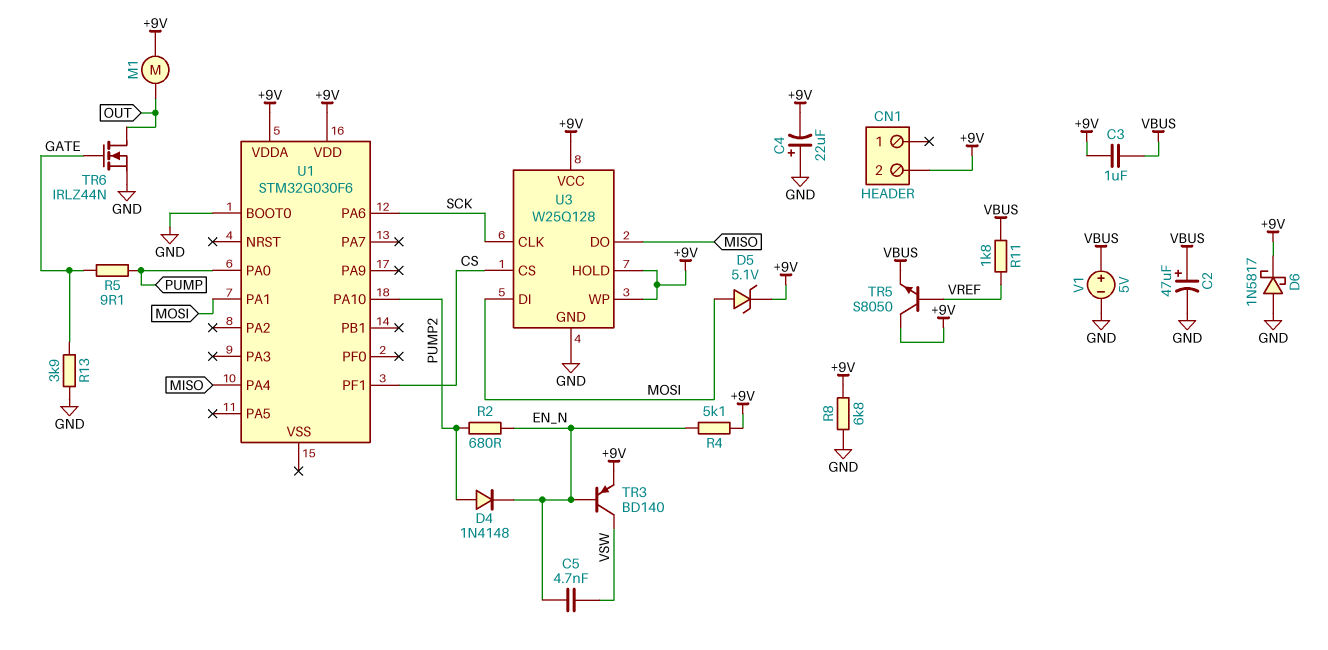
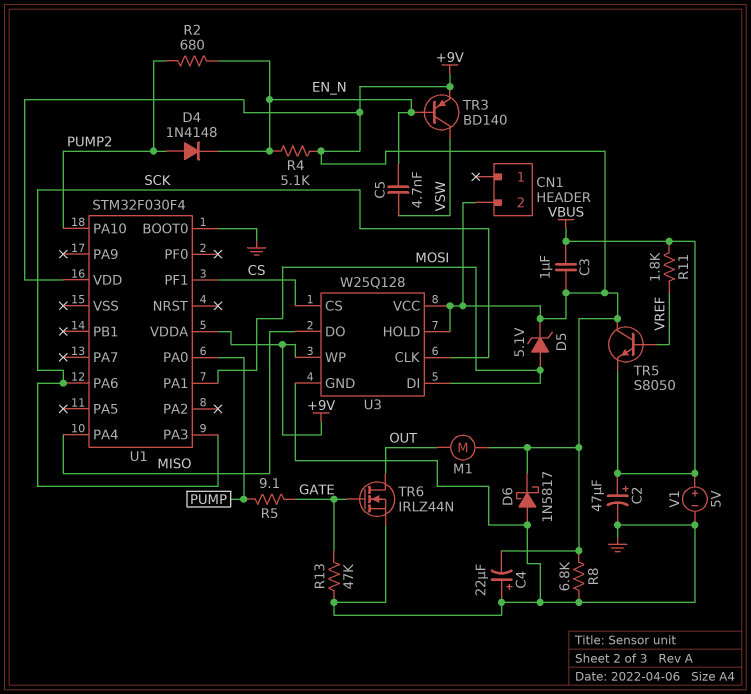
R13: 3.9k (GATE, GND) -> 47k (GATE, GND)
U1: STM32G030F6 -> STM32F030F4
U1 pin PA3: none -> SCK

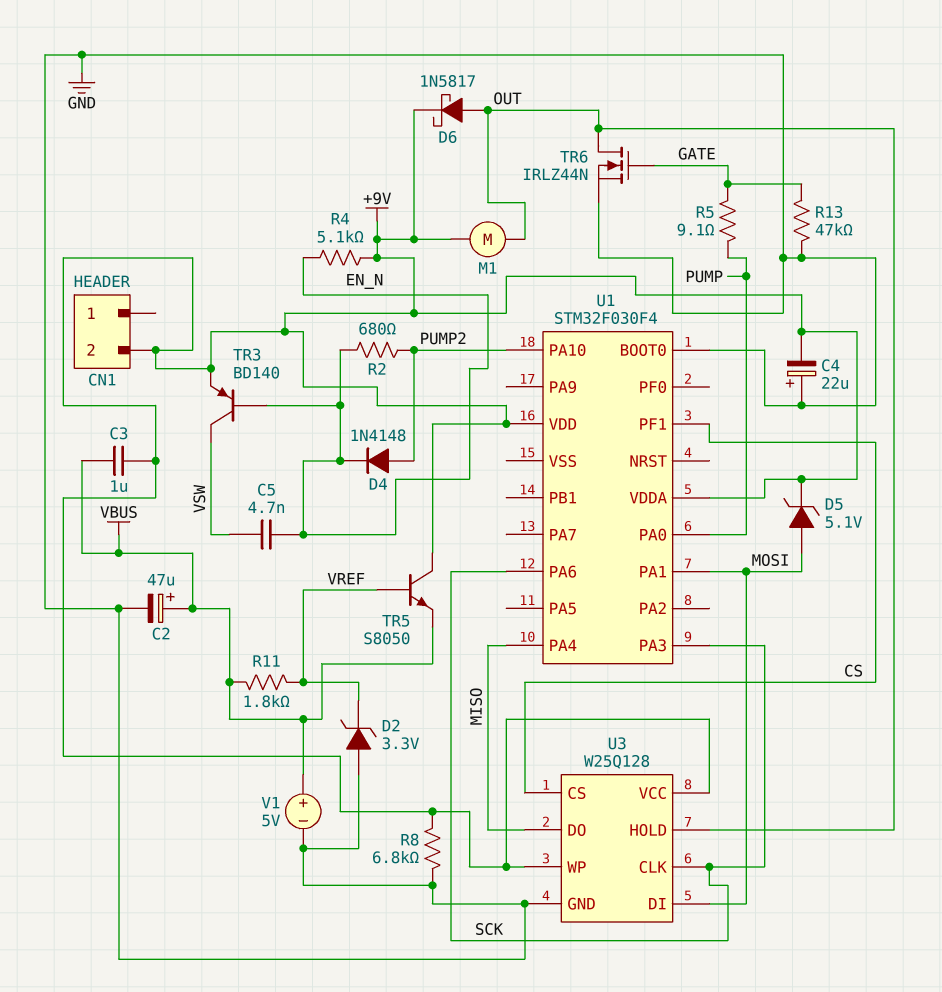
D2: none -> zener 3.3V (A GND, K VREF)
D6: schottky 1N5817 (A GND, K +9V) -> schottky 1N5817 (A OUT, K +9V)
U3 pin HOLD: +9V -> OUT

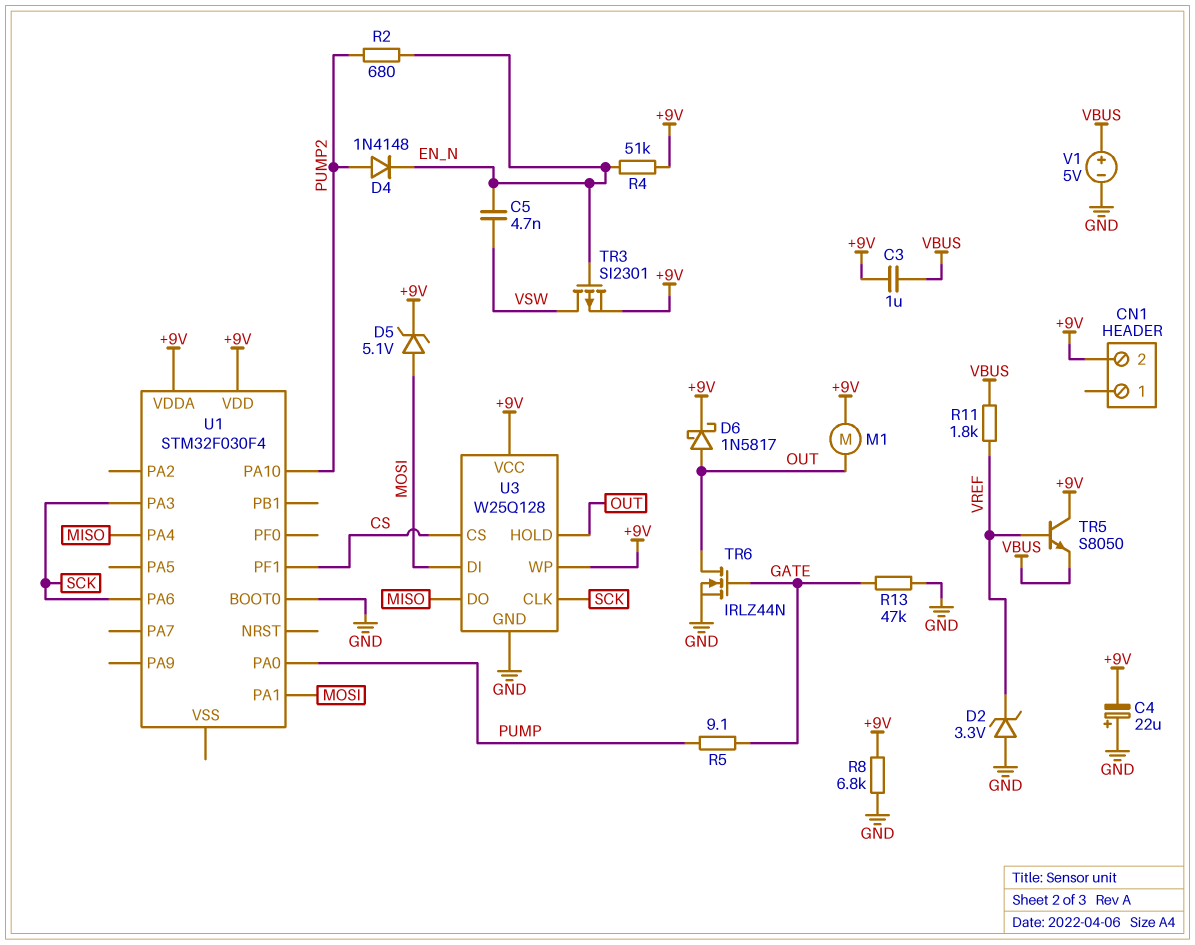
C2: 47uF (plus VBUS, minus GND) -> none
R4: 5.1k (+9V, EN_N) -> 51k (+9V, EN_N)
TR3: PNP BD140 (B EN_N, C VSW, E +9V) -> PMOS SI2301 (G EN_N, D VSW, S +9V)

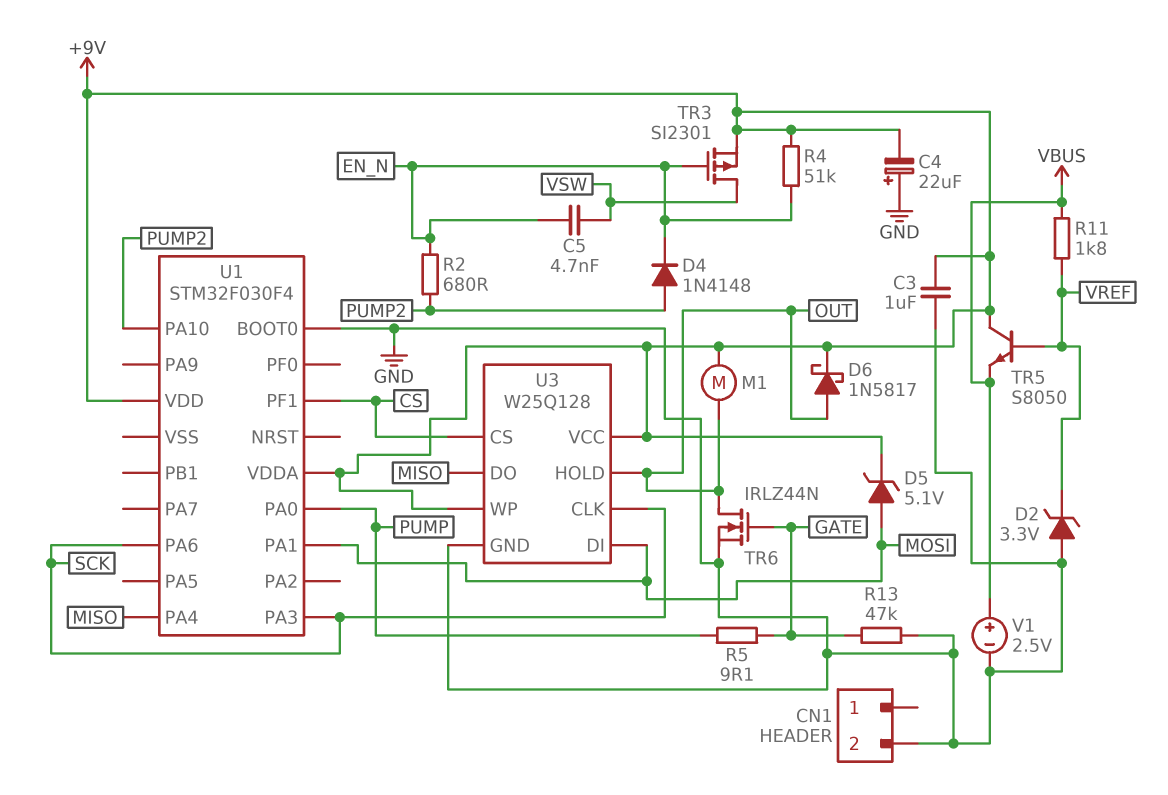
C3: 1uF (+9V, VBUS) -> 1uF (+9V, GND)
CN1 pin 2: +9V -> GND
R8: 6.8k (+9V, GND) -> none
V1: 5V (plus VBUS, minus GND) -> 2.5V (plus VBUS, minus GND)

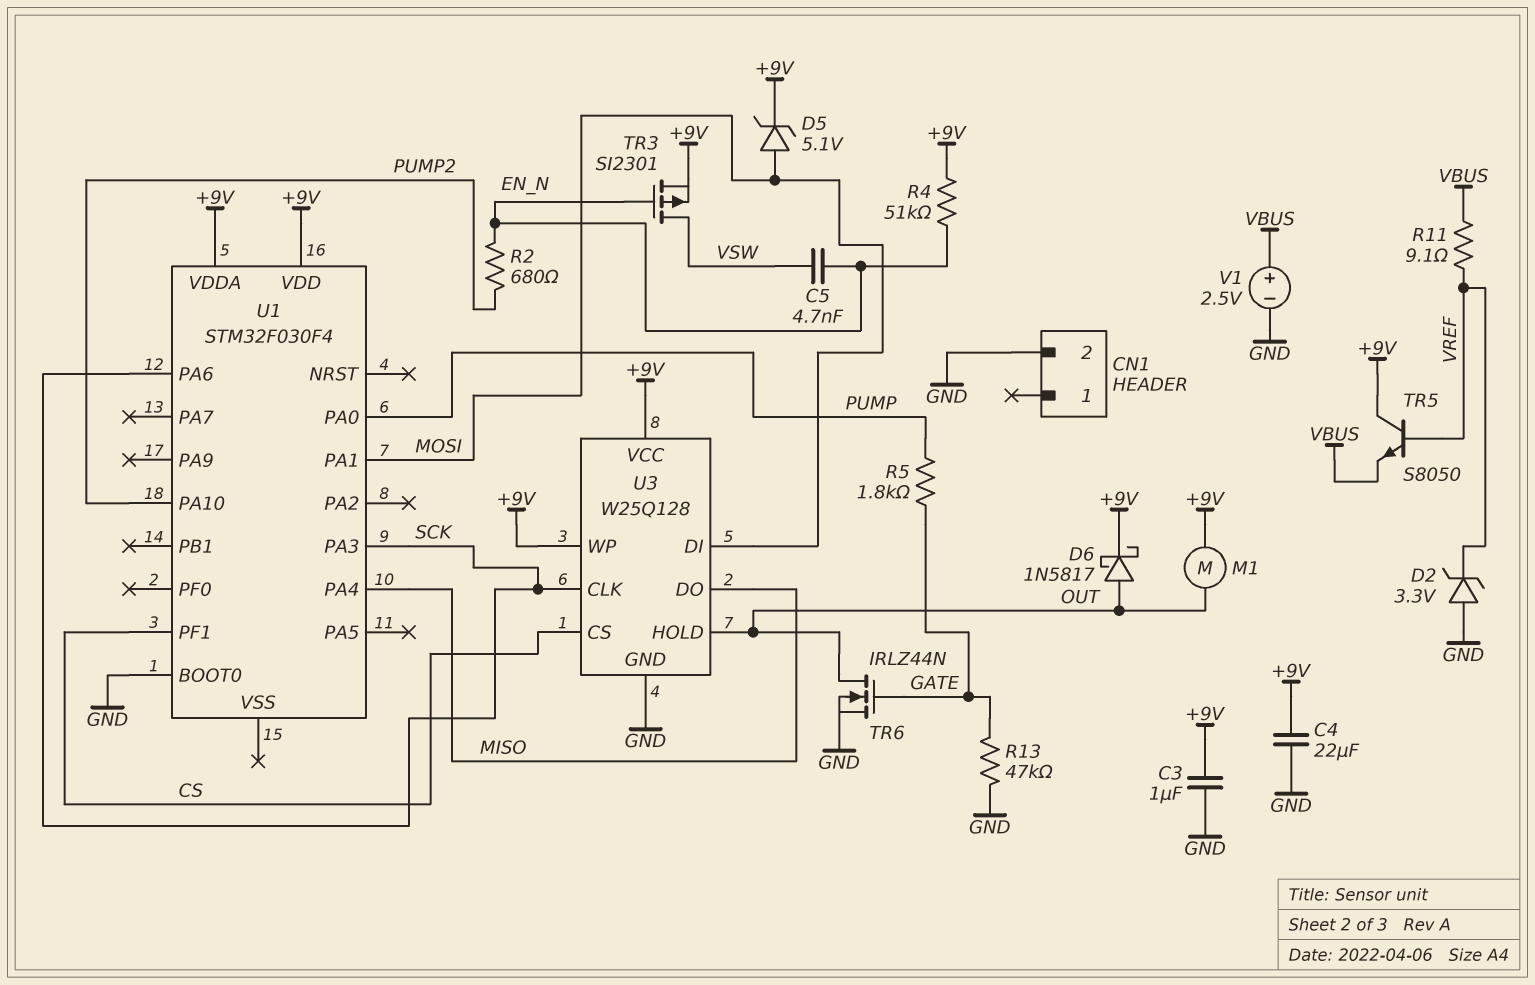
C4: 22uF (plus GND, minus +9V) -> 22uF (+9V, GND)
D4: diode 1N4148 (A PUMP2, K EN_N) -> none
R5: 9.1 (GATE, PUMP) -> 1.8k (GATE, PUMP)
R11: 1.8k (VBUS, VREF) -> 9.1 (VBUS, VREF)

